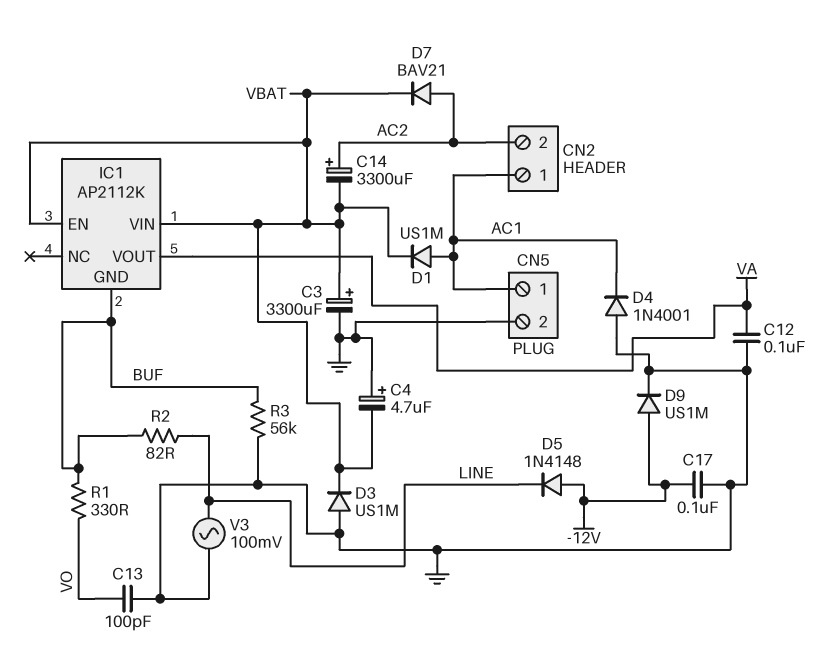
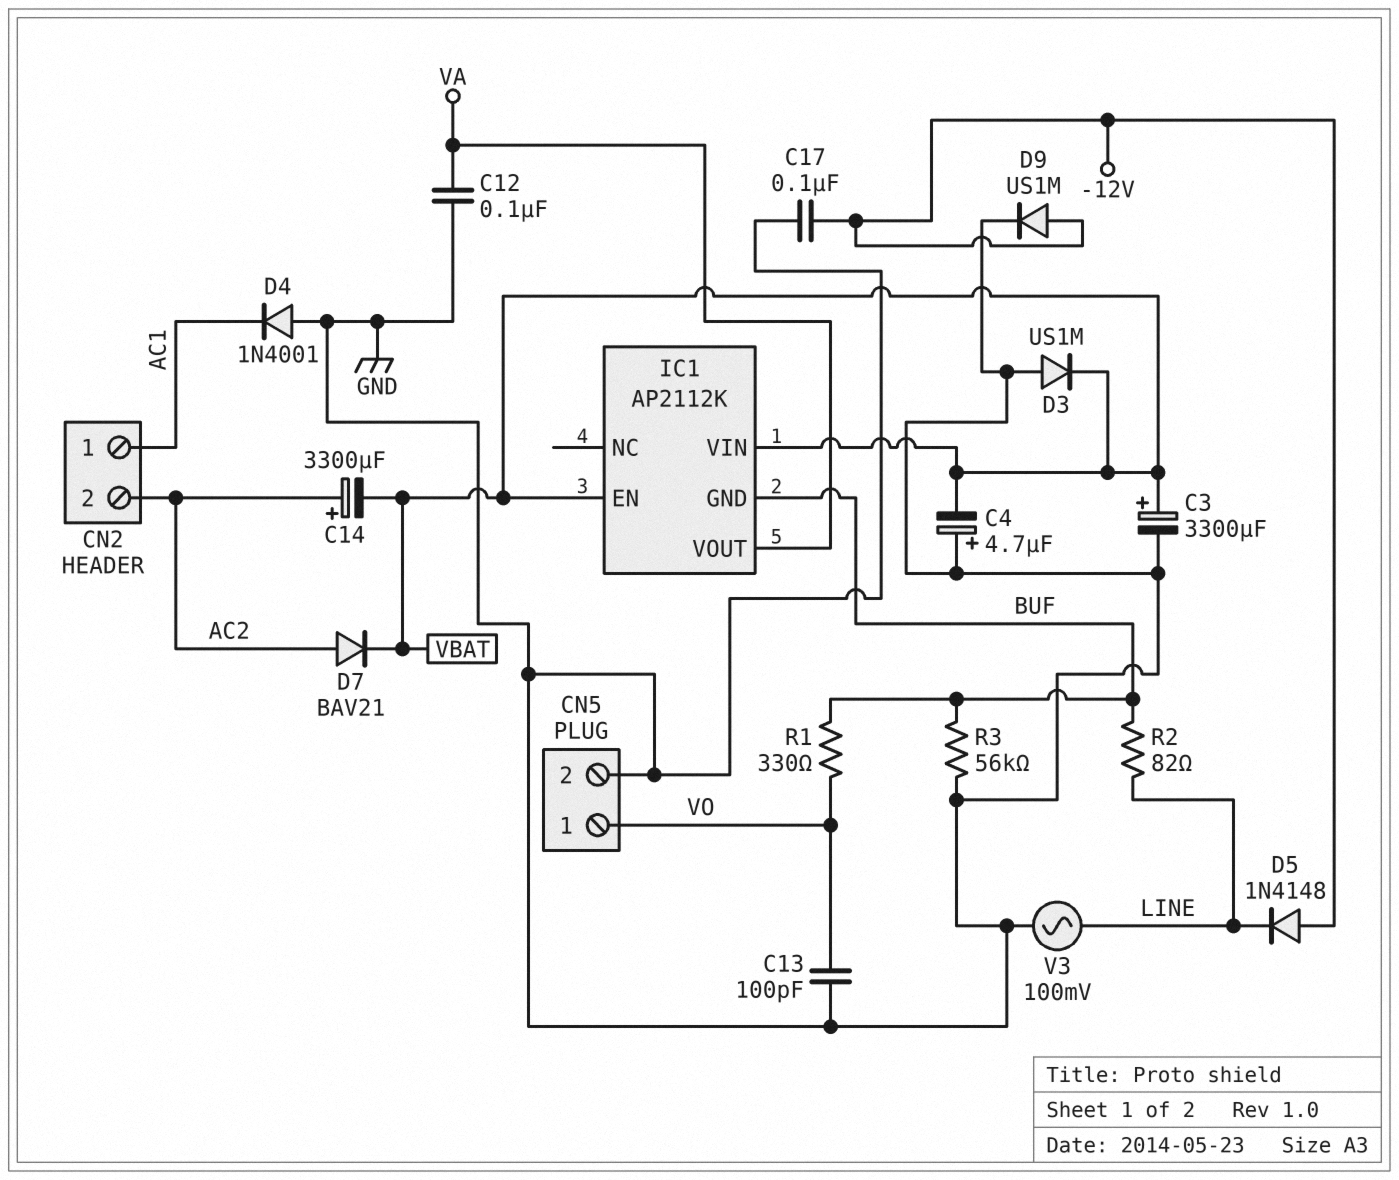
CN5 pin 1: AC1 -> VO
D1: diode US1M (A AC1, K VBAT) -> none

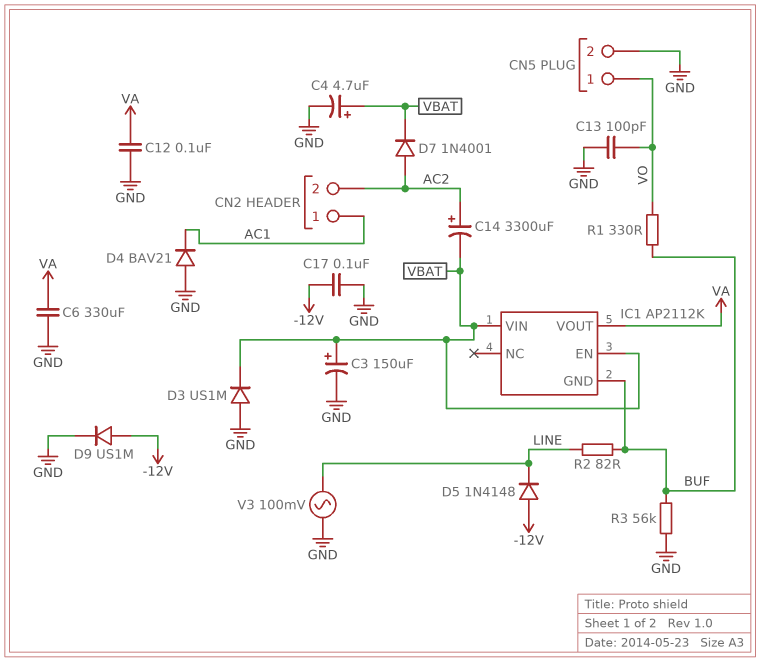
C3: 3300uF (plus VBAT, minus GND) -> 150uF (plus VBAT, minus GND)
C4: 4.7uF (plus GND, minus VBAT) -> 4.7uF (plus VBAT, minus GND)
C6: none -> 330uF (GND, VA)
D4: diode 1N4001 (A GND, K AC1) -> diode BAV21 (A GND, K AC1)
D7: diode BAV21 (A AC2, K VBAT) -> diode 1N4001 (A AC2, K VBAT)

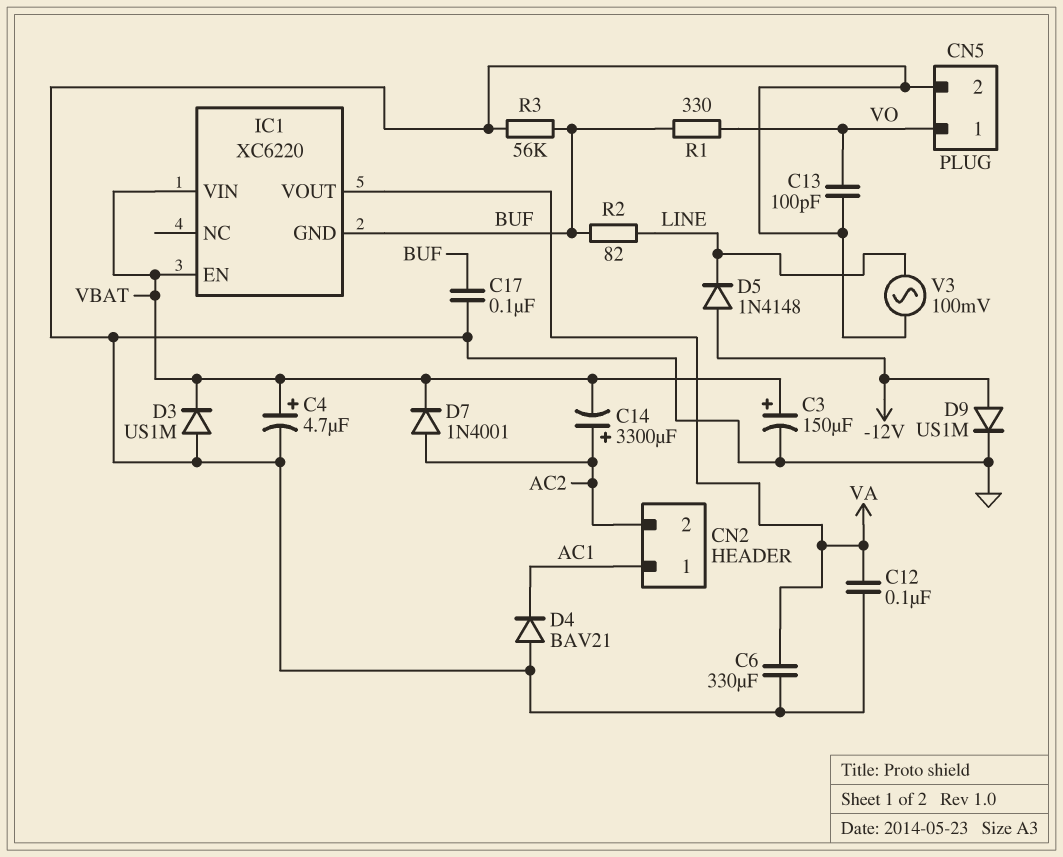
C17: 100nF (-12V, GND) -> 100nF (BUF, GND)
IC1: AP2112K -> XC6220

